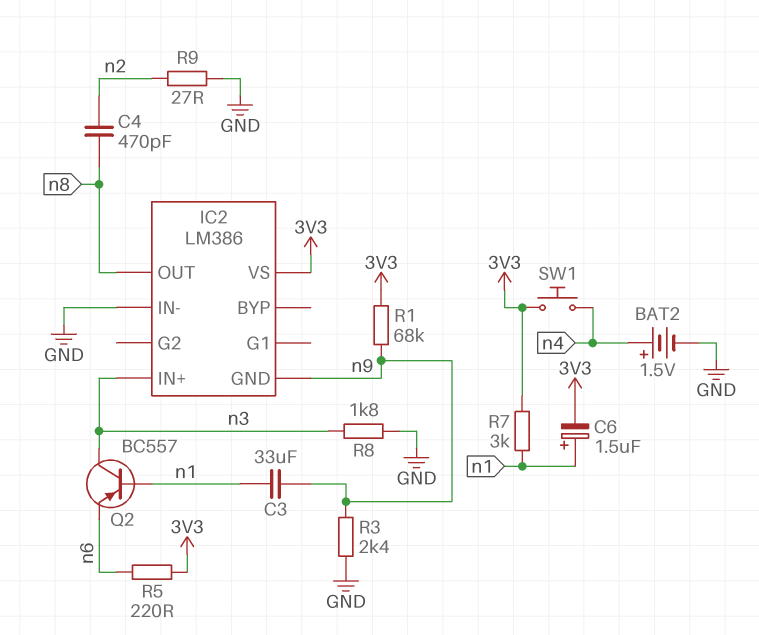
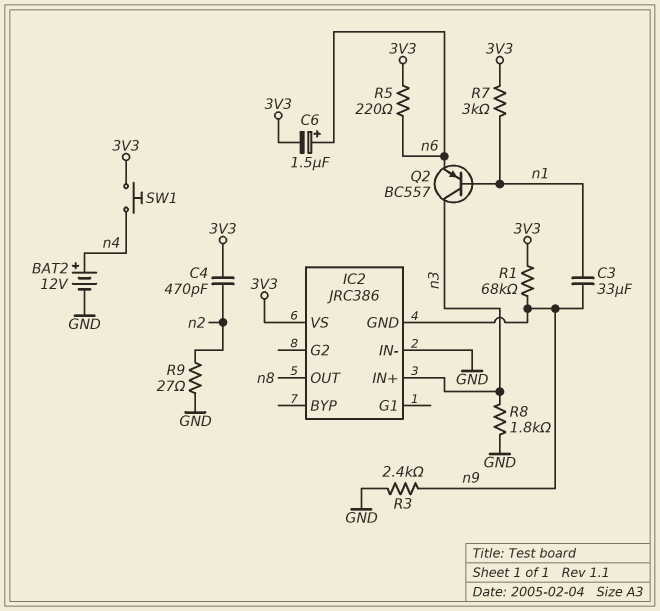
BAT2: 1.5V (plus n4, minus GND) -> 12V (plus n4, minus GND)
C4: 470pF (n2, n8) -> 470pF (3V3, n2)
C6: 1.5uF (plus n1, minus 3V3) -> 1.5uF (plus n6, minus 3V3)
IC2: LM386 -> JRC386

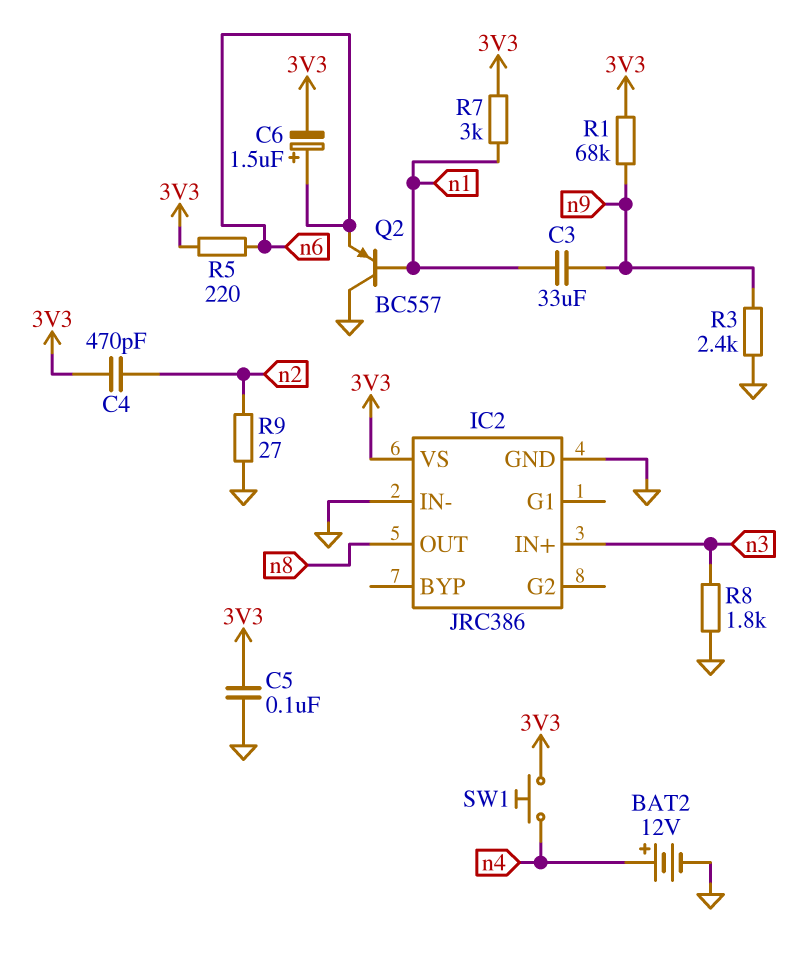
C5: none -> 100nF (3V3, GND)
IC2 pin GND: n9 -> GND
Q2: PNP BC557 (B n1, C n3, E n6) -> PNP BC557 (B n1, C GND, E n6)

